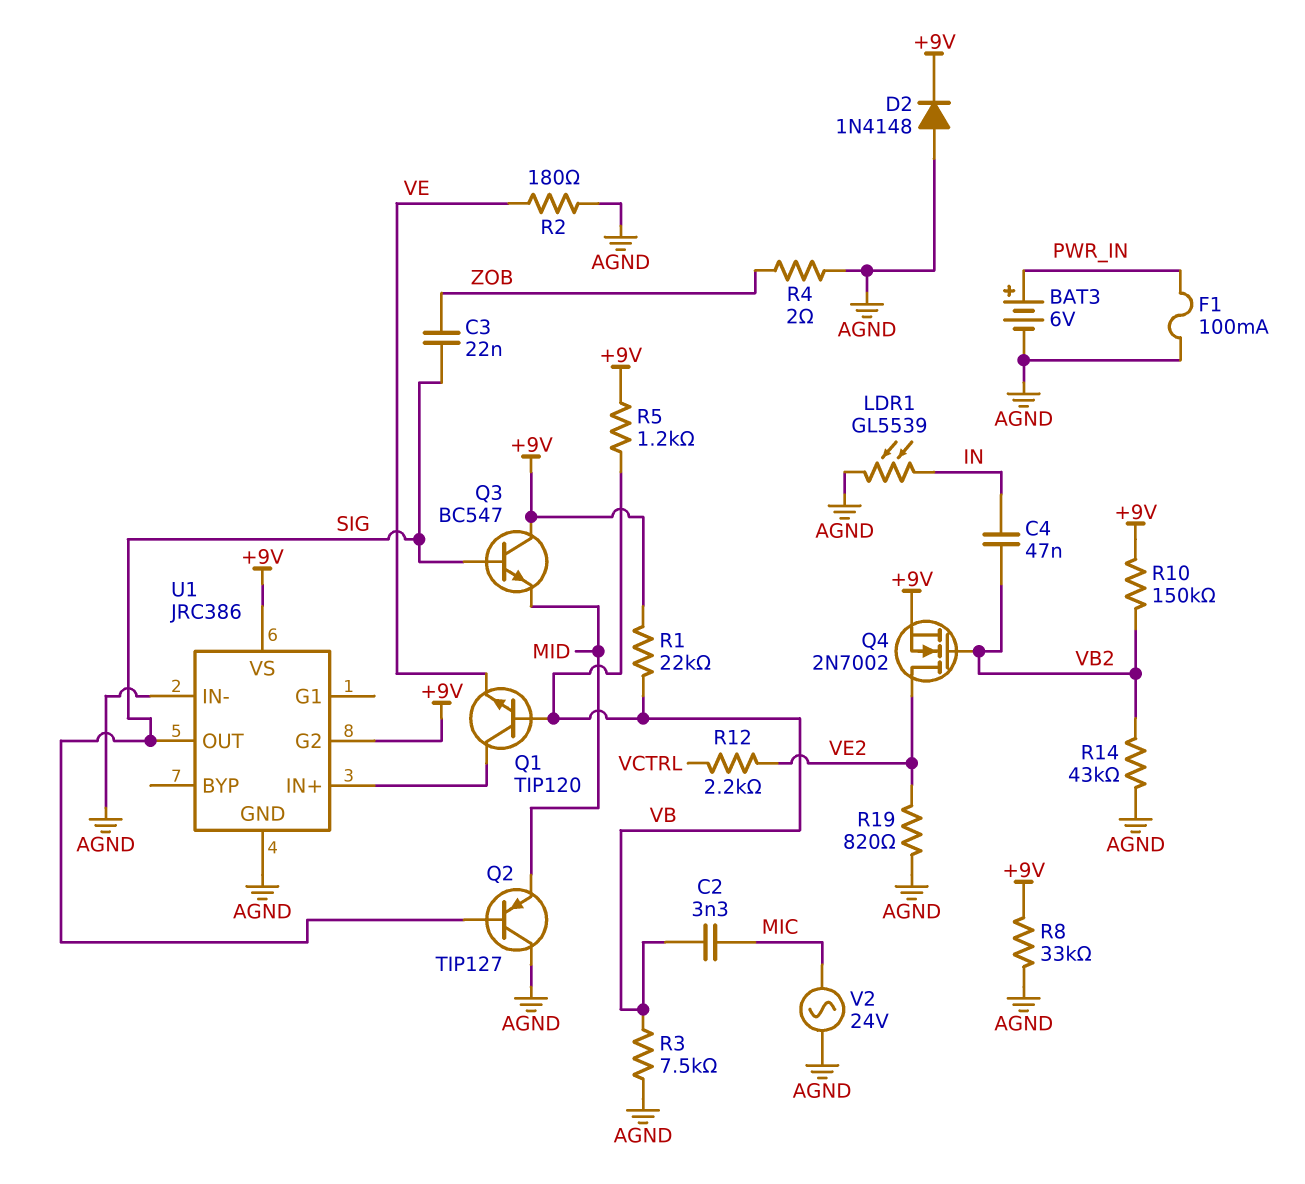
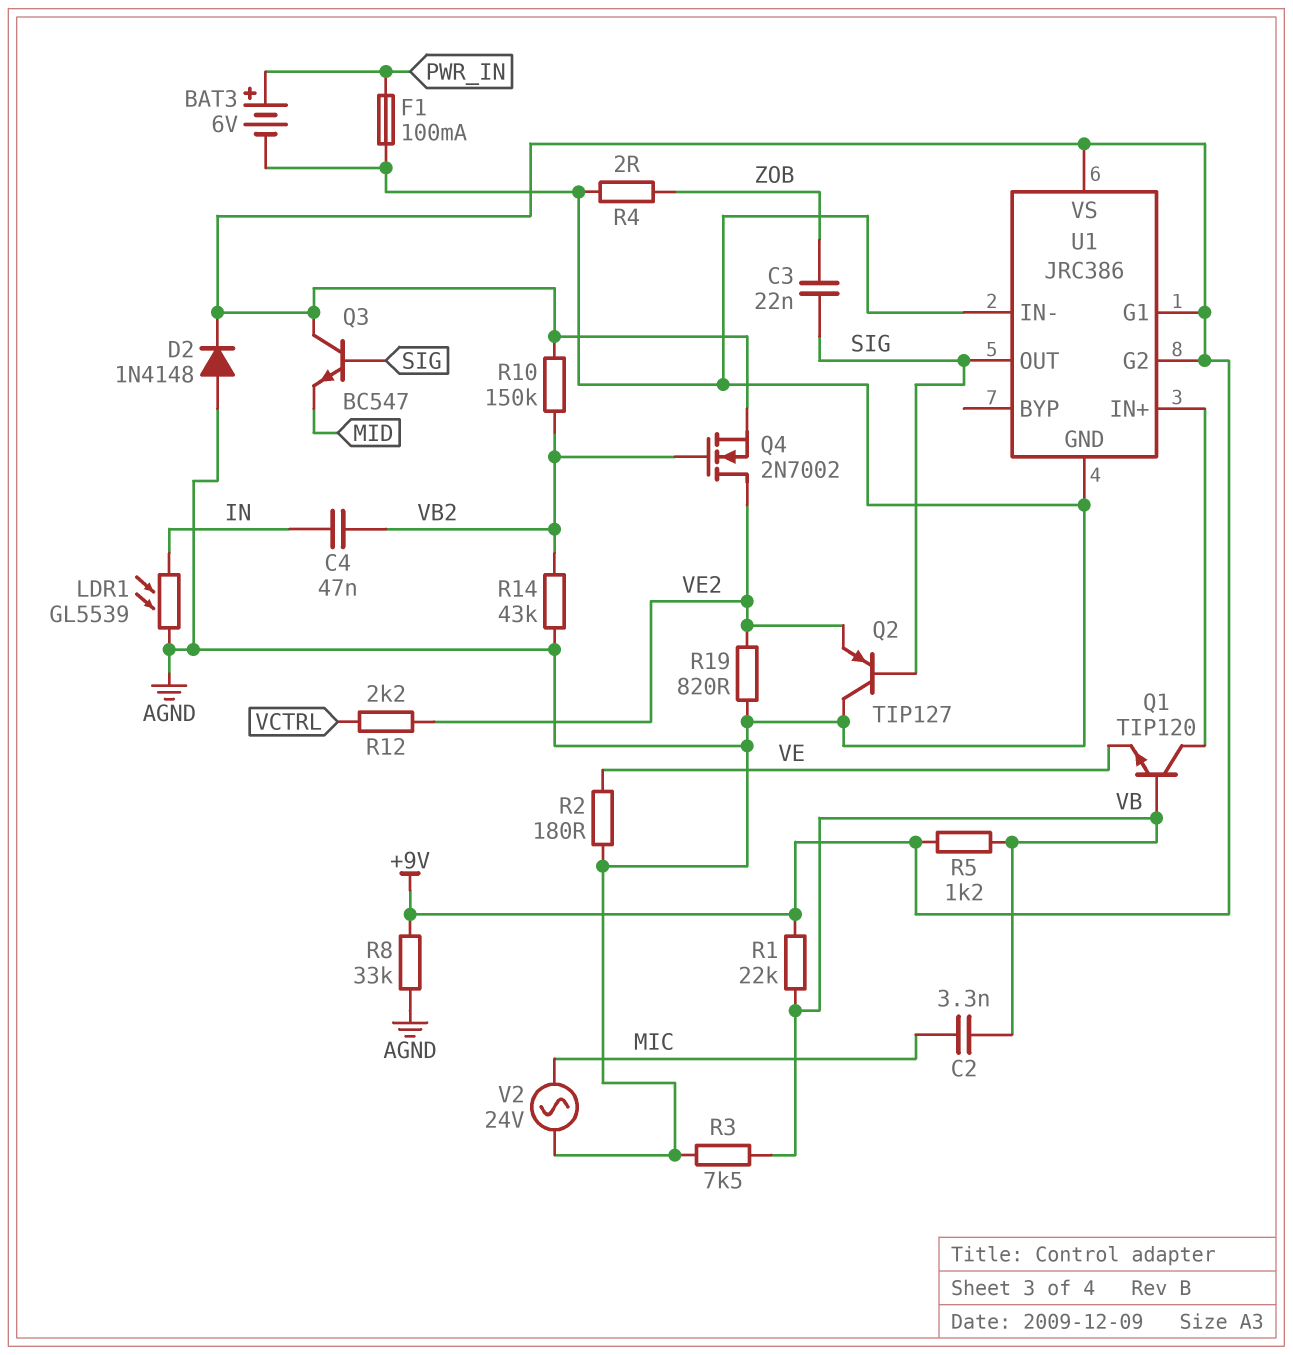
Q2: PNP TIP127 (B SIG, C AGND, E MID) -> PNP TIP127 (B SIG, C AGND, E VE2)
U1 pin G1: none -> +9V

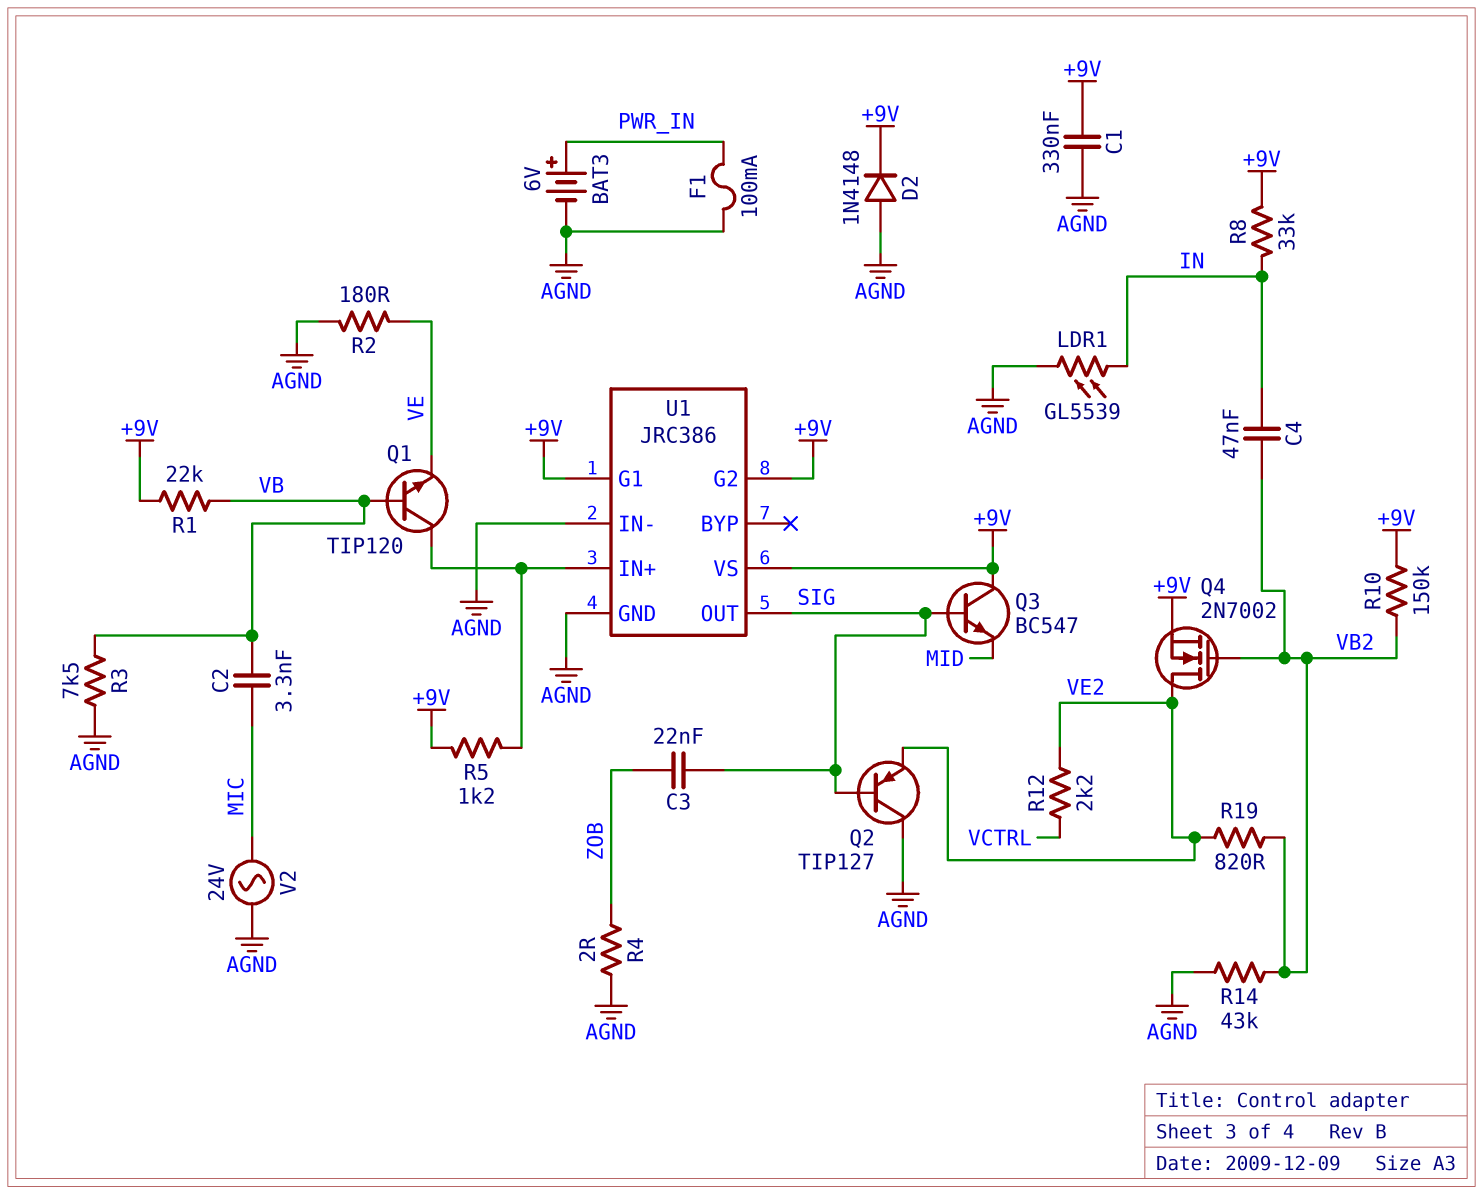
C1: none -> 330nF (+9V, AGND)
R5: 1.2k (+9V, VB) -> 1.2k (+9V, U1/IN+)
R8: 33k (+9V, AGND) -> 33k (+9V, IN)
R19: 820 (AGND, VE2) -> 820 (VB2, VE2)

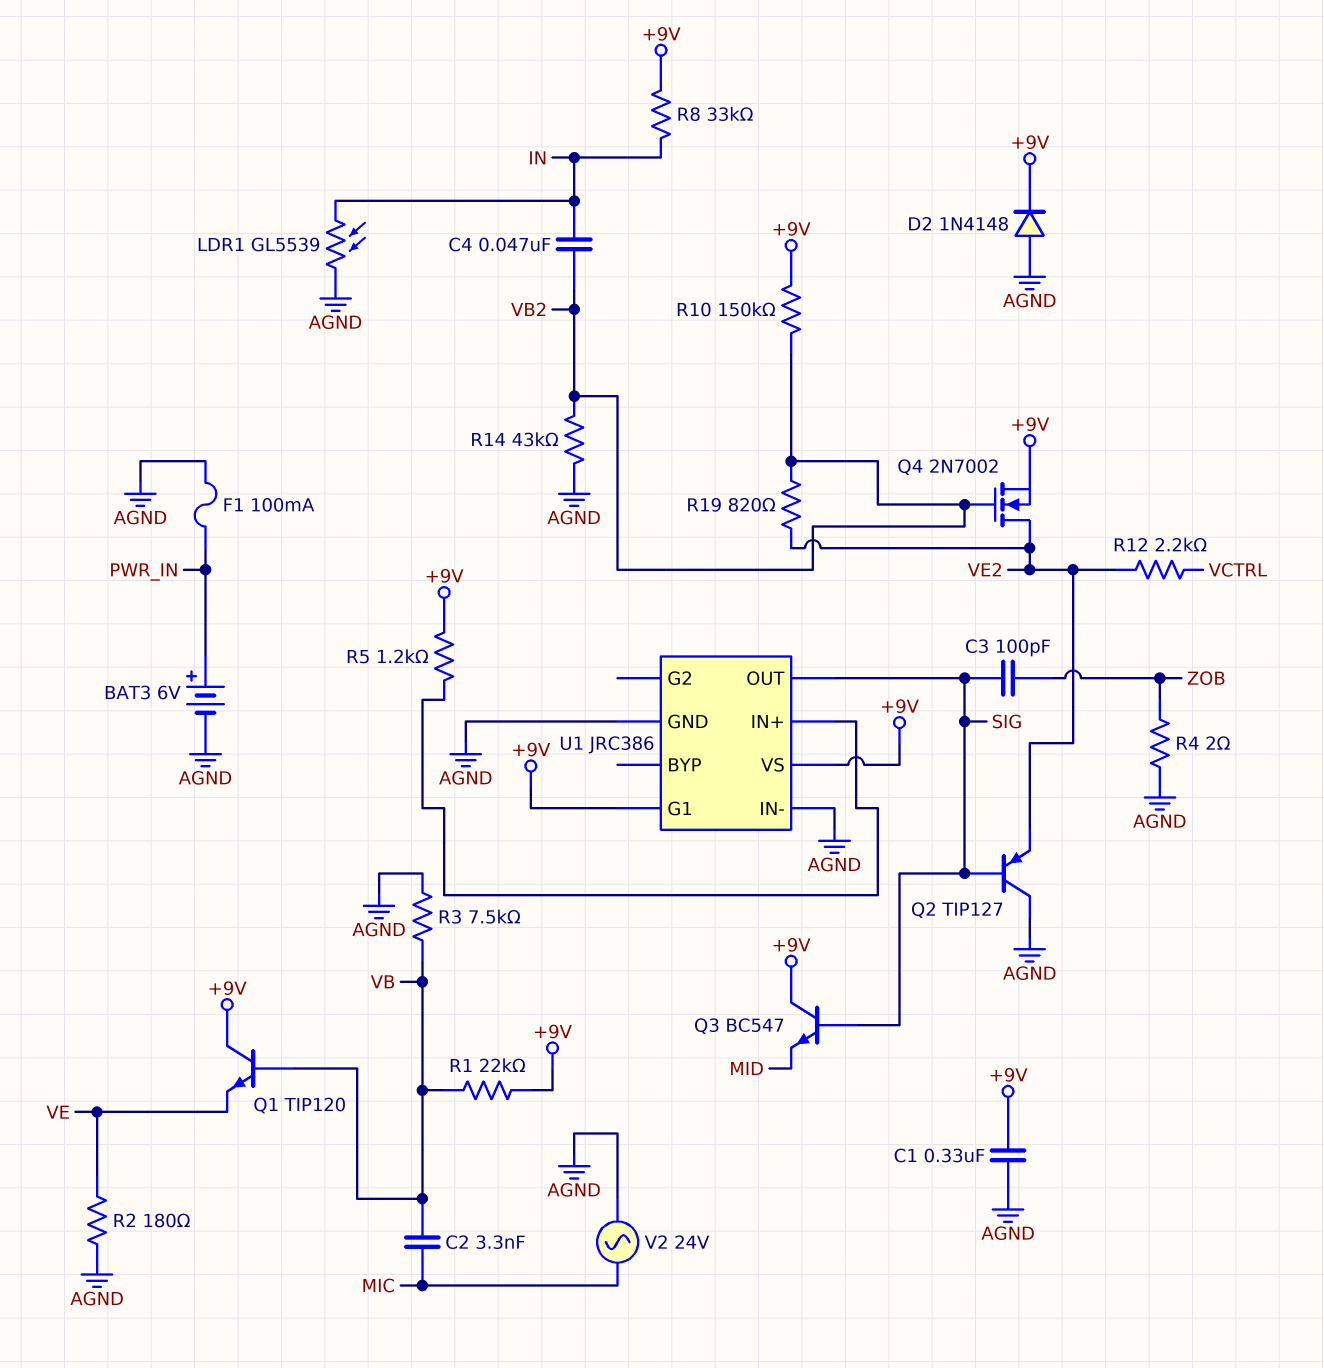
C3: 22nF (SIG, ZOB) -> 100pF (SIG, ZOB)
Q1: NPN TIP120 (B VB, C U1/IN+, E VE) -> NPN TIP120 (B VB, C +9V, E VE)
U1 pin G2: +9V -> none

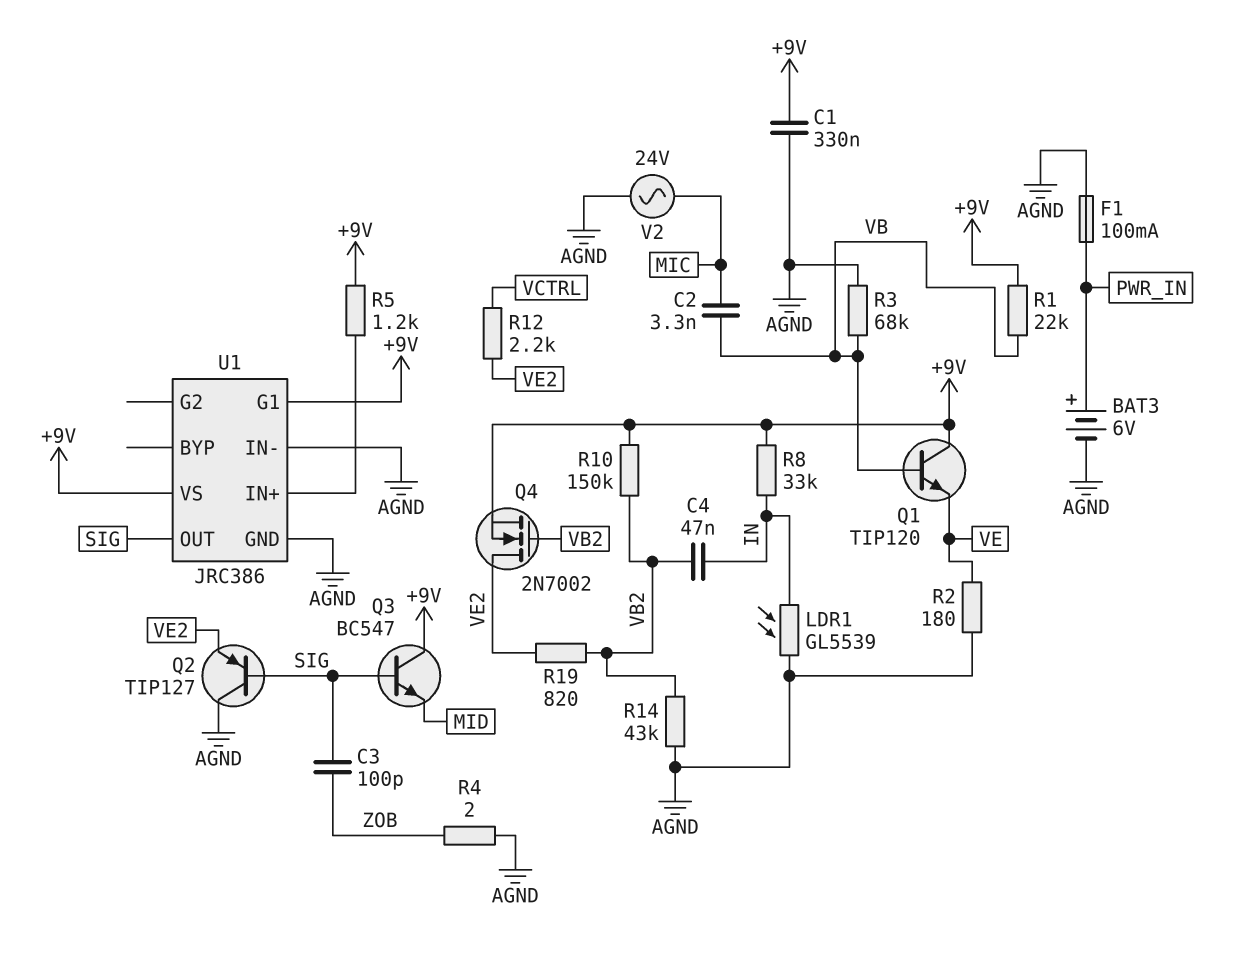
D2: diode 1N4148 (A AGND, K +9V) -> none
R3: 7.5k (AGND, VB) -> 68k (AGND, VB)

